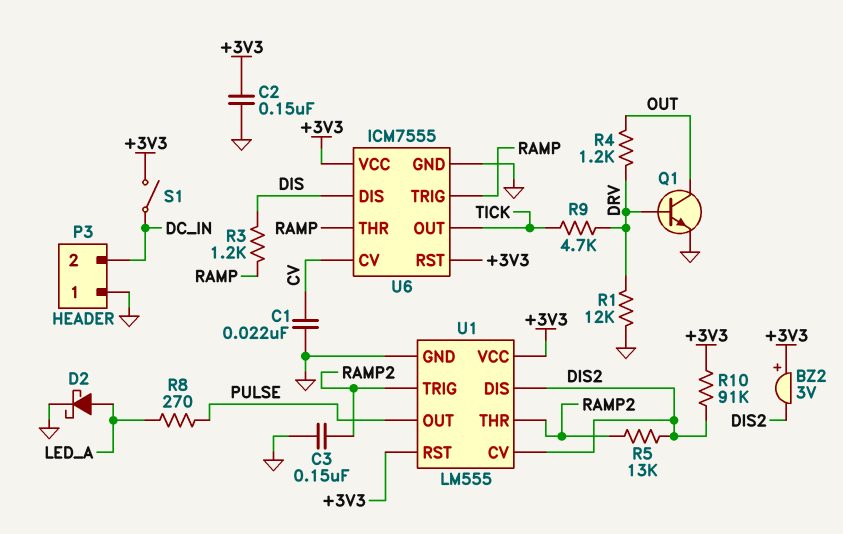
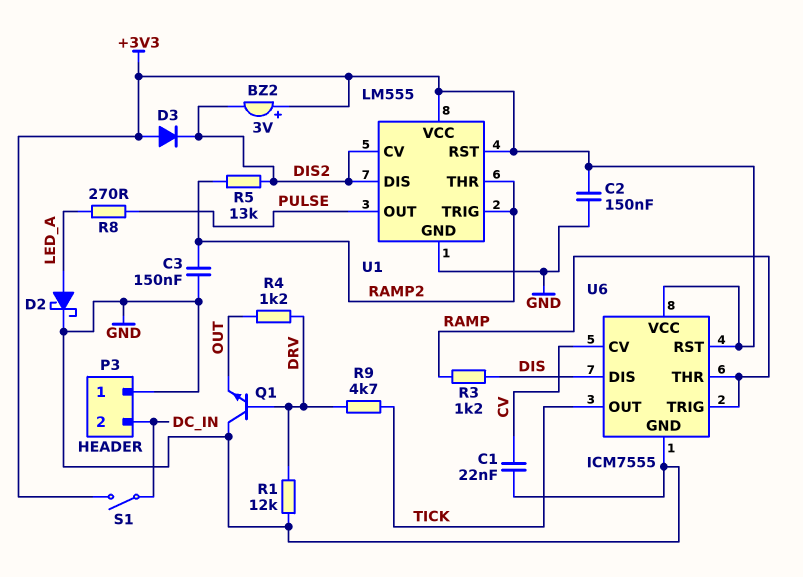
D3: none -> diode (A +3V3, K DIS2)
Q1: NPN (B DRV, C OUT, E GND) -> NPN (B DRV, C GND, E OUT)
R10: 91k (+3V3, DIS2) -> none

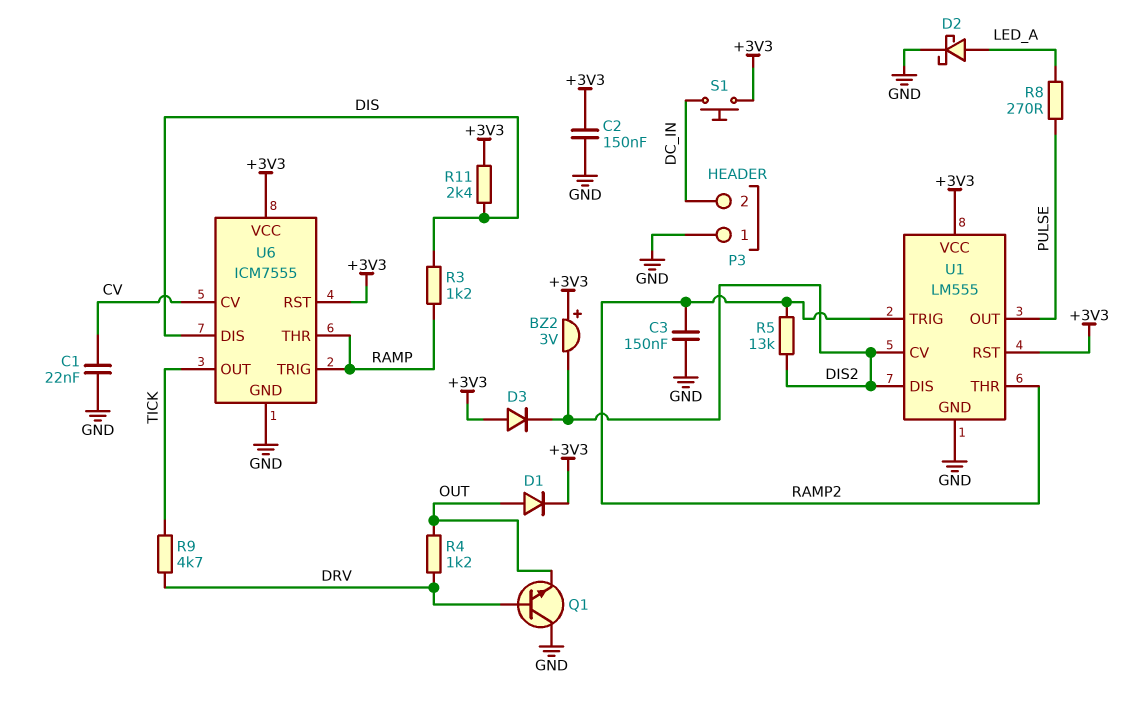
D1: none -> diode (A OUT, K +3V3)
R1: 12k (DRV, GND) -> none
R11: none -> 2.4k (+3V3, DIS)
S1: switch (+3V3, DC_IN) -> button (+3V3, DC_IN)

